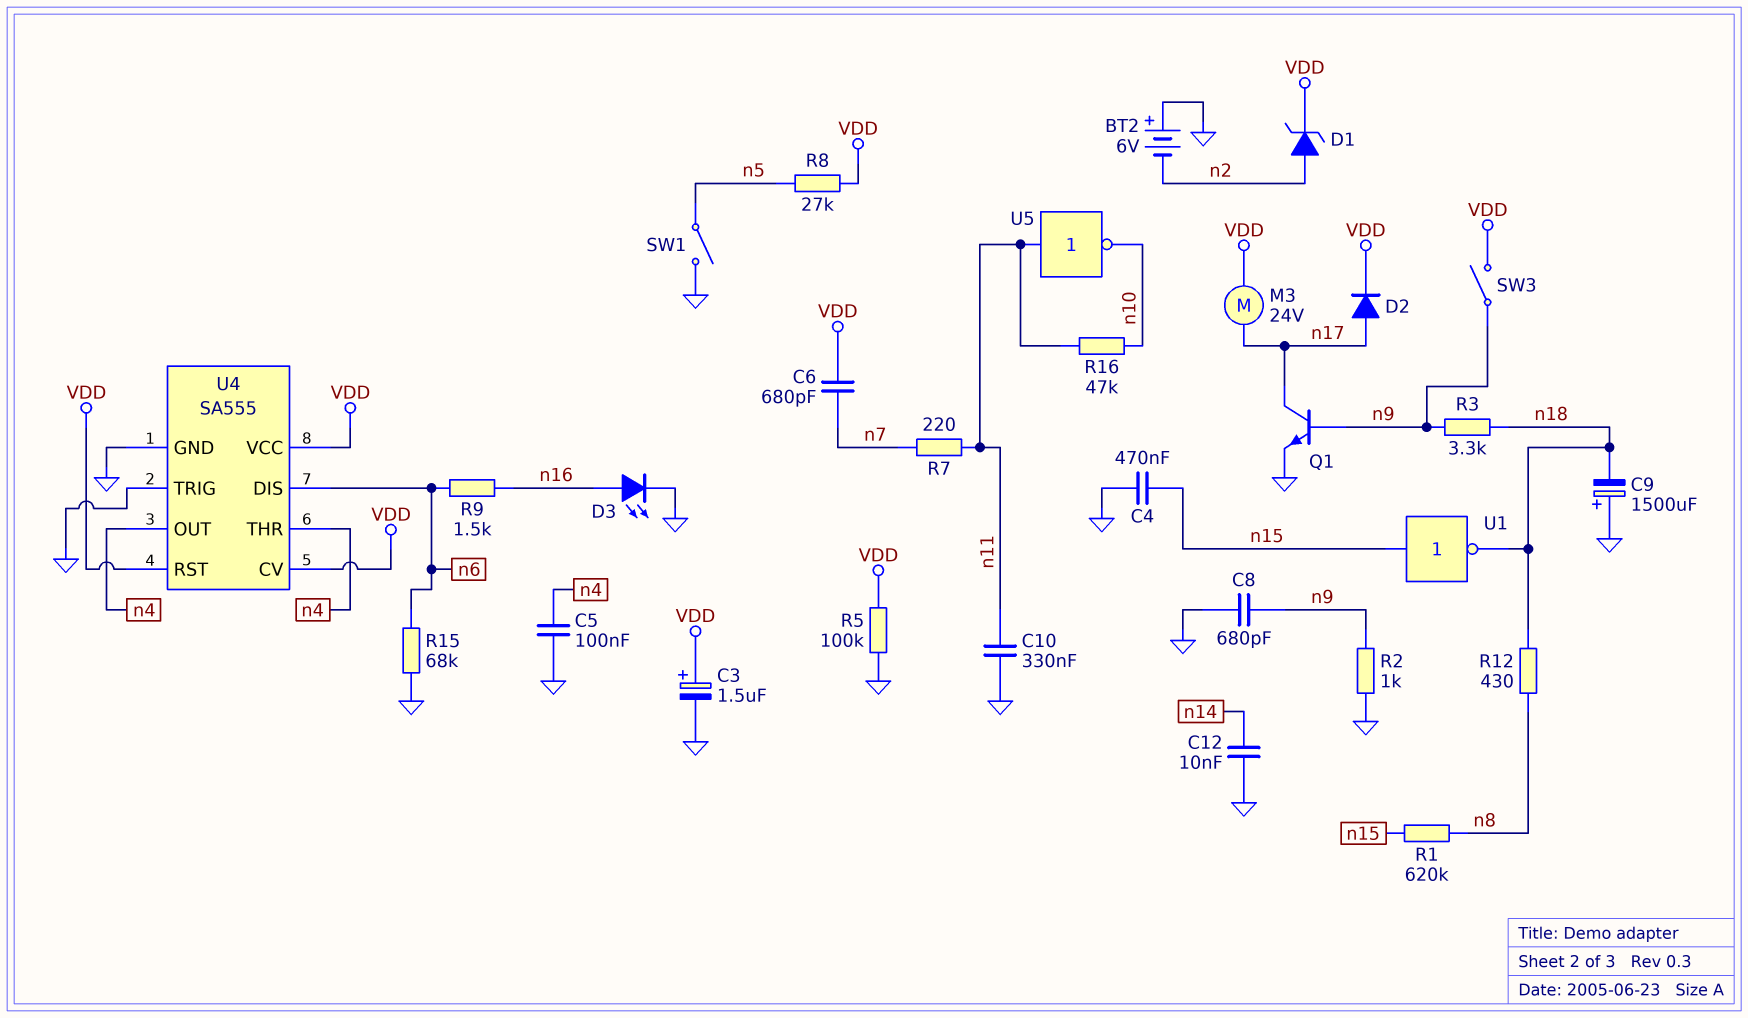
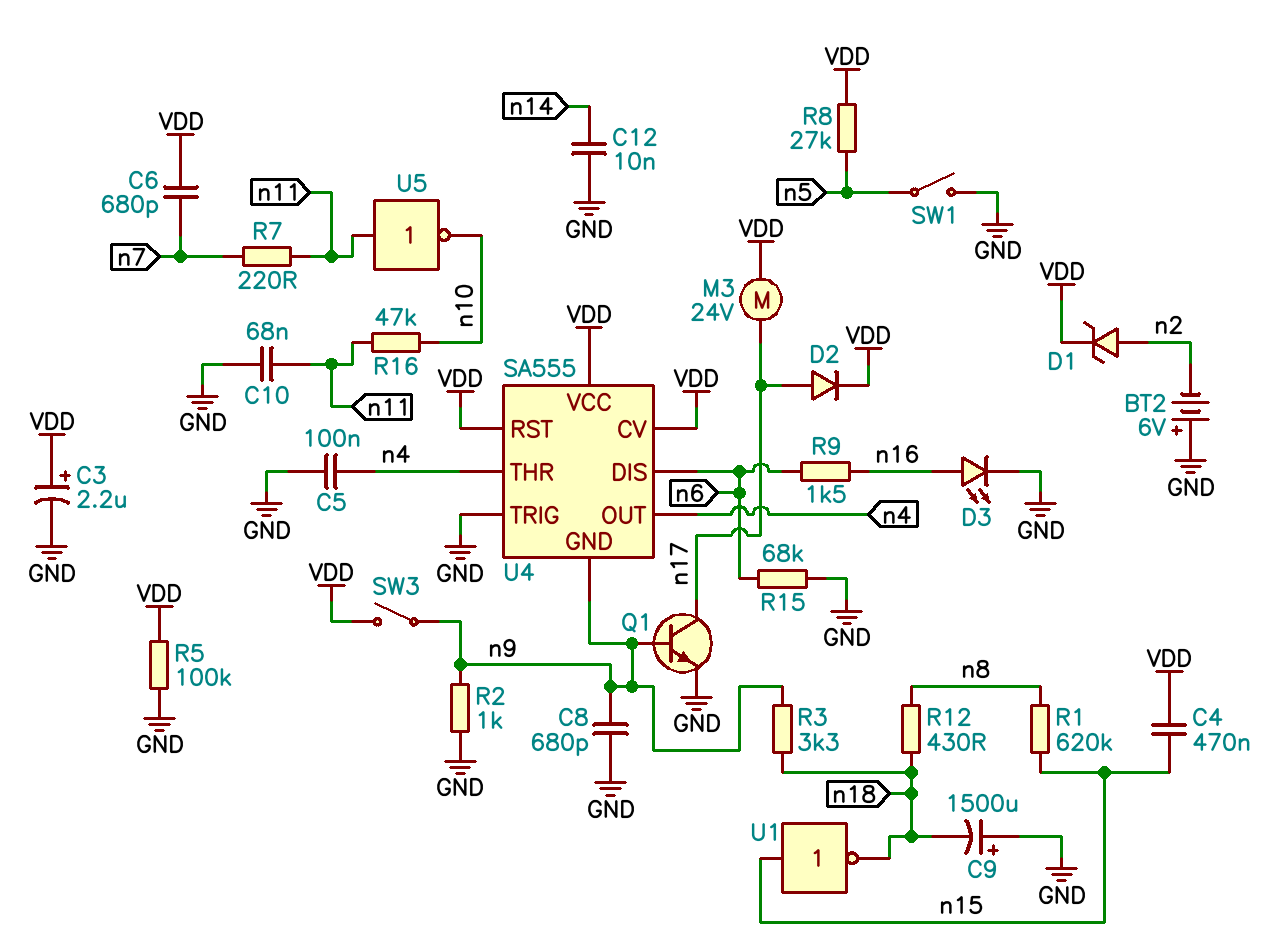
C3: 1.5uF (plus VDD, minus GND) -> 2.2uF (plus VDD, minus GND)
C4: 470nF (GND, n15) -> 470nF (VDD, n15)
C10: 330nF (GND, n11) -> 68nF (GND, n11)
U4 pin GND: GND -> n9

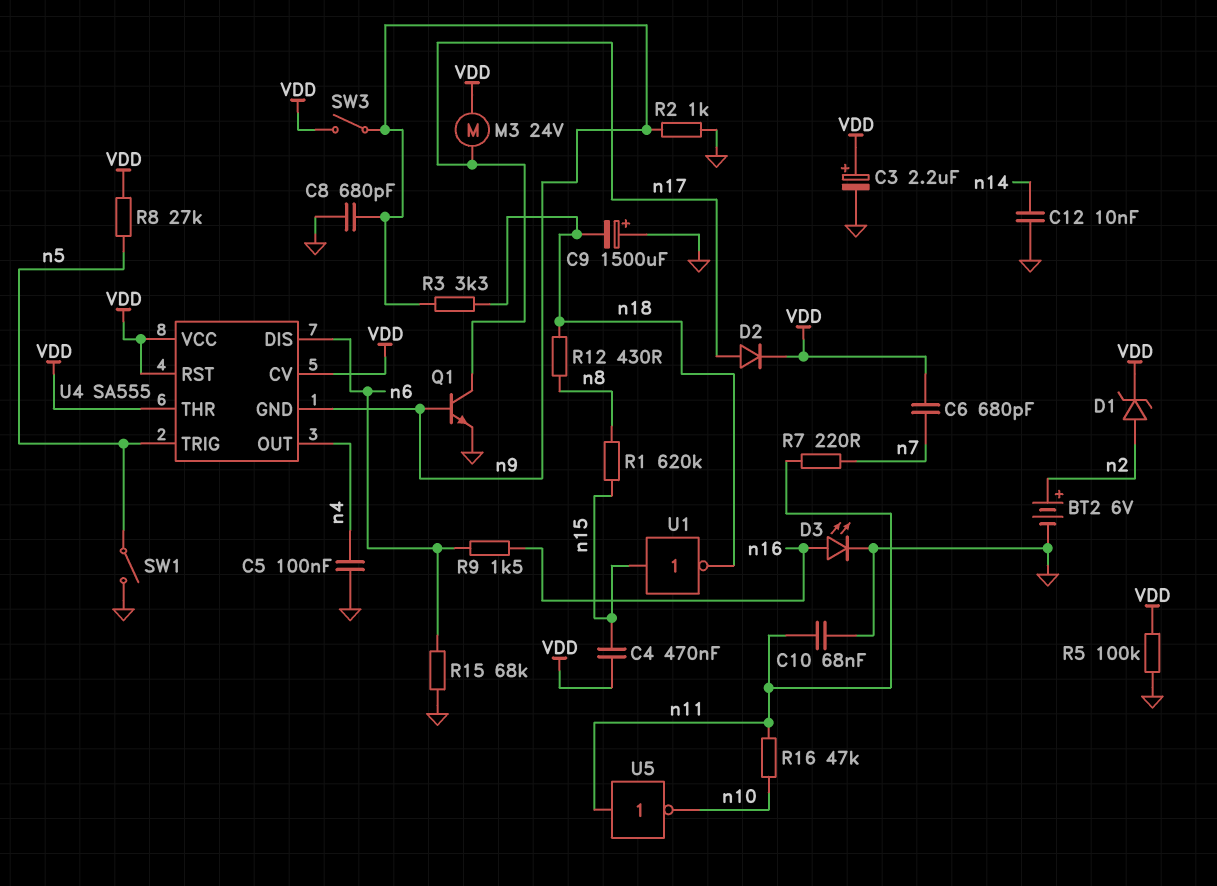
BT2: 6V (plus GND, minus n2) -> 6V (plus n2, minus GND)
U4 pin THR: n4 -> VDD
U4 pin TRIG: GND -> n5

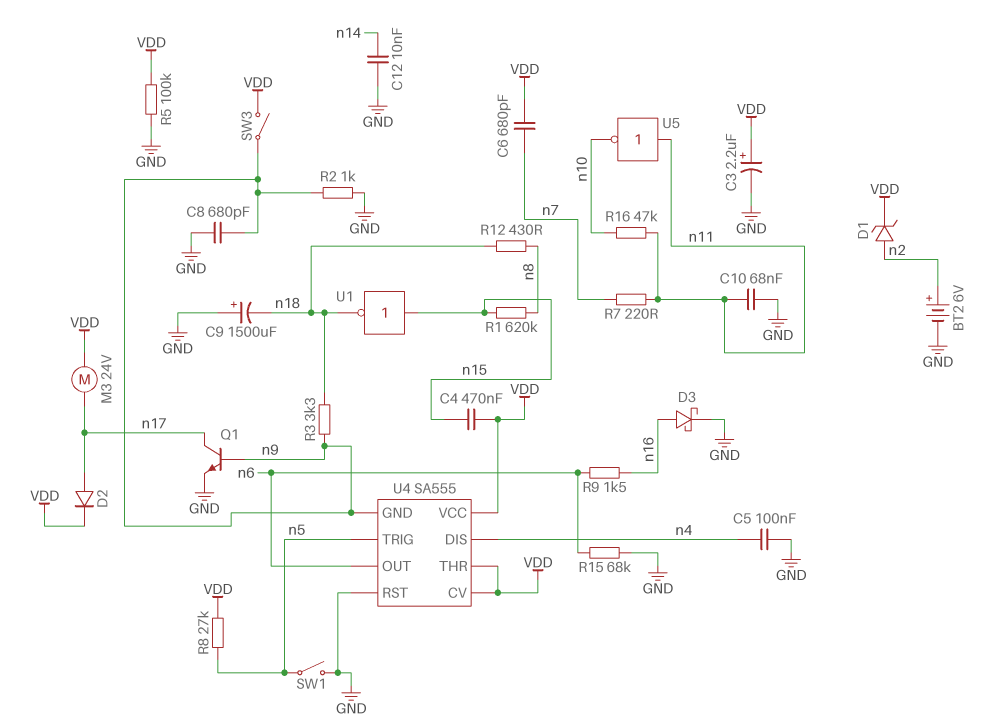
D3: LED (A n16, K GND) -> schottky (A n16, K GND)
U4 pin DIS: n6 -> n4
U4 pin OUT: n4 -> n6
U4 pin RST: VDD -> GND

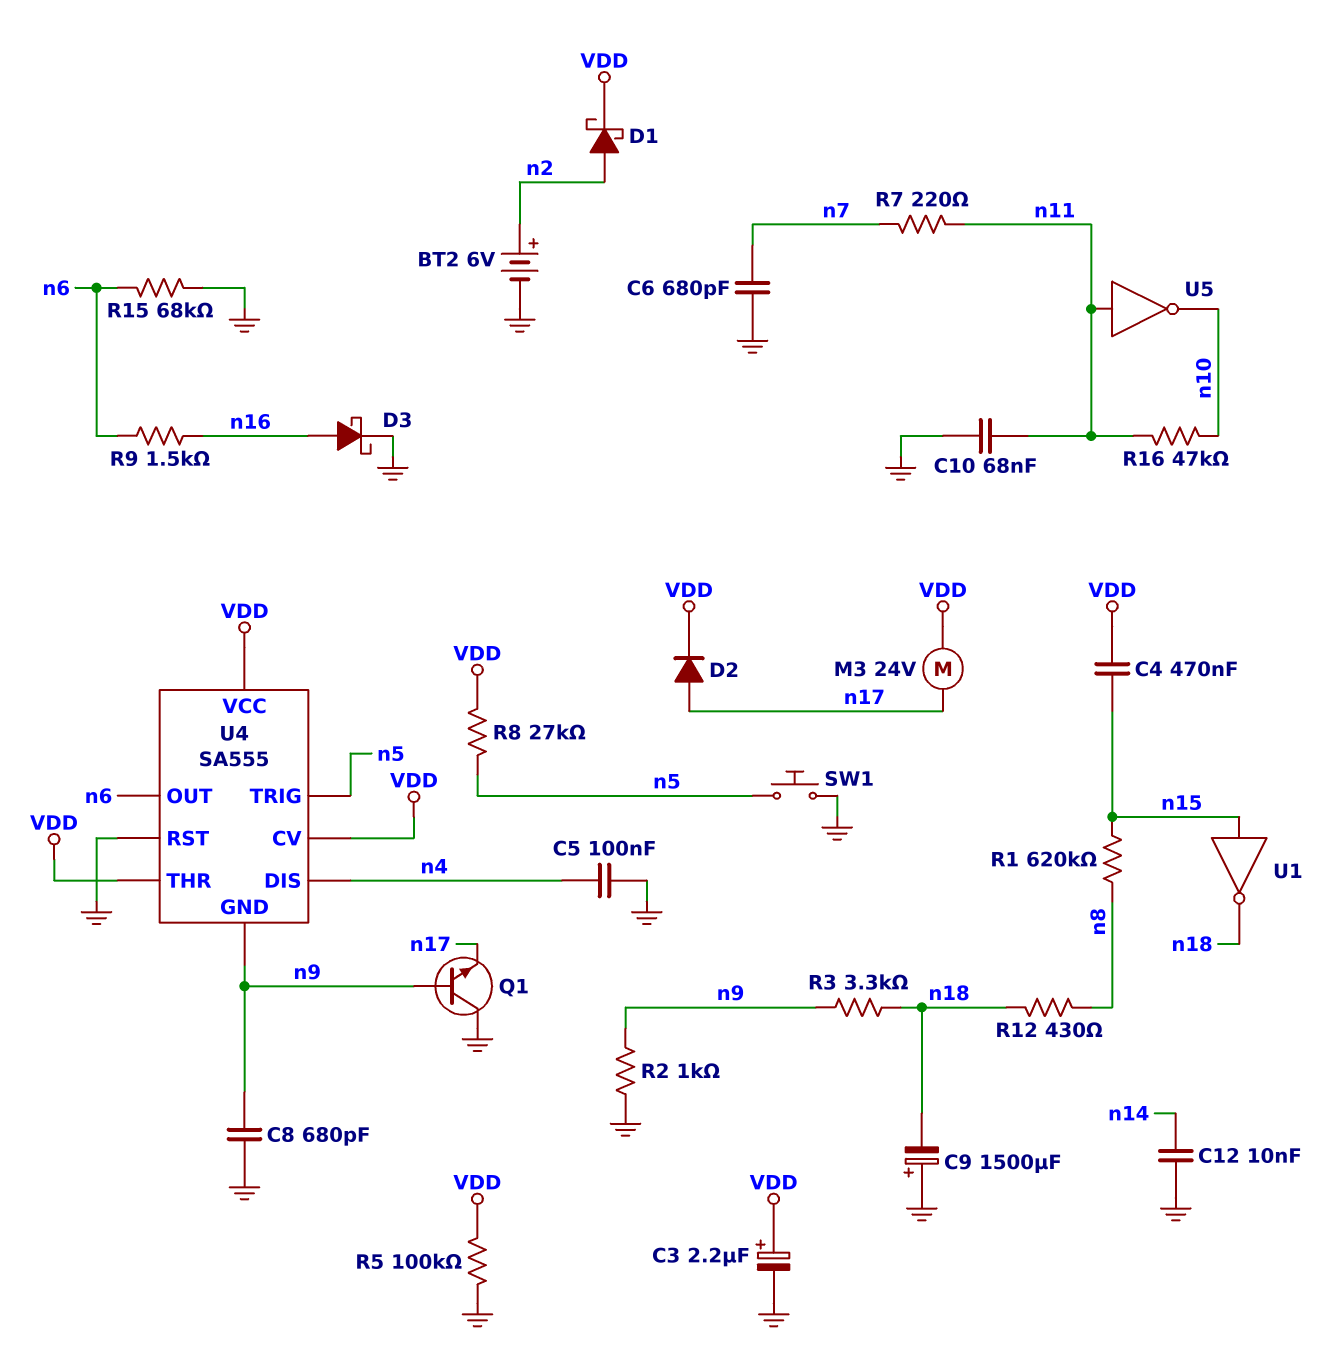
C6: 680pF (VDD, n7) -> 680pF (GND, n7)
D1: zener (A n2, K VDD) -> schottky (A n2, K VDD)
Q1: NPN (B n9, C n17, E GND) -> NPN (B n9, C GND, E n17)
SW1: switch (GND, n5) -> button (GND, n5)
SW3: switch (VDD, n9) -> none

